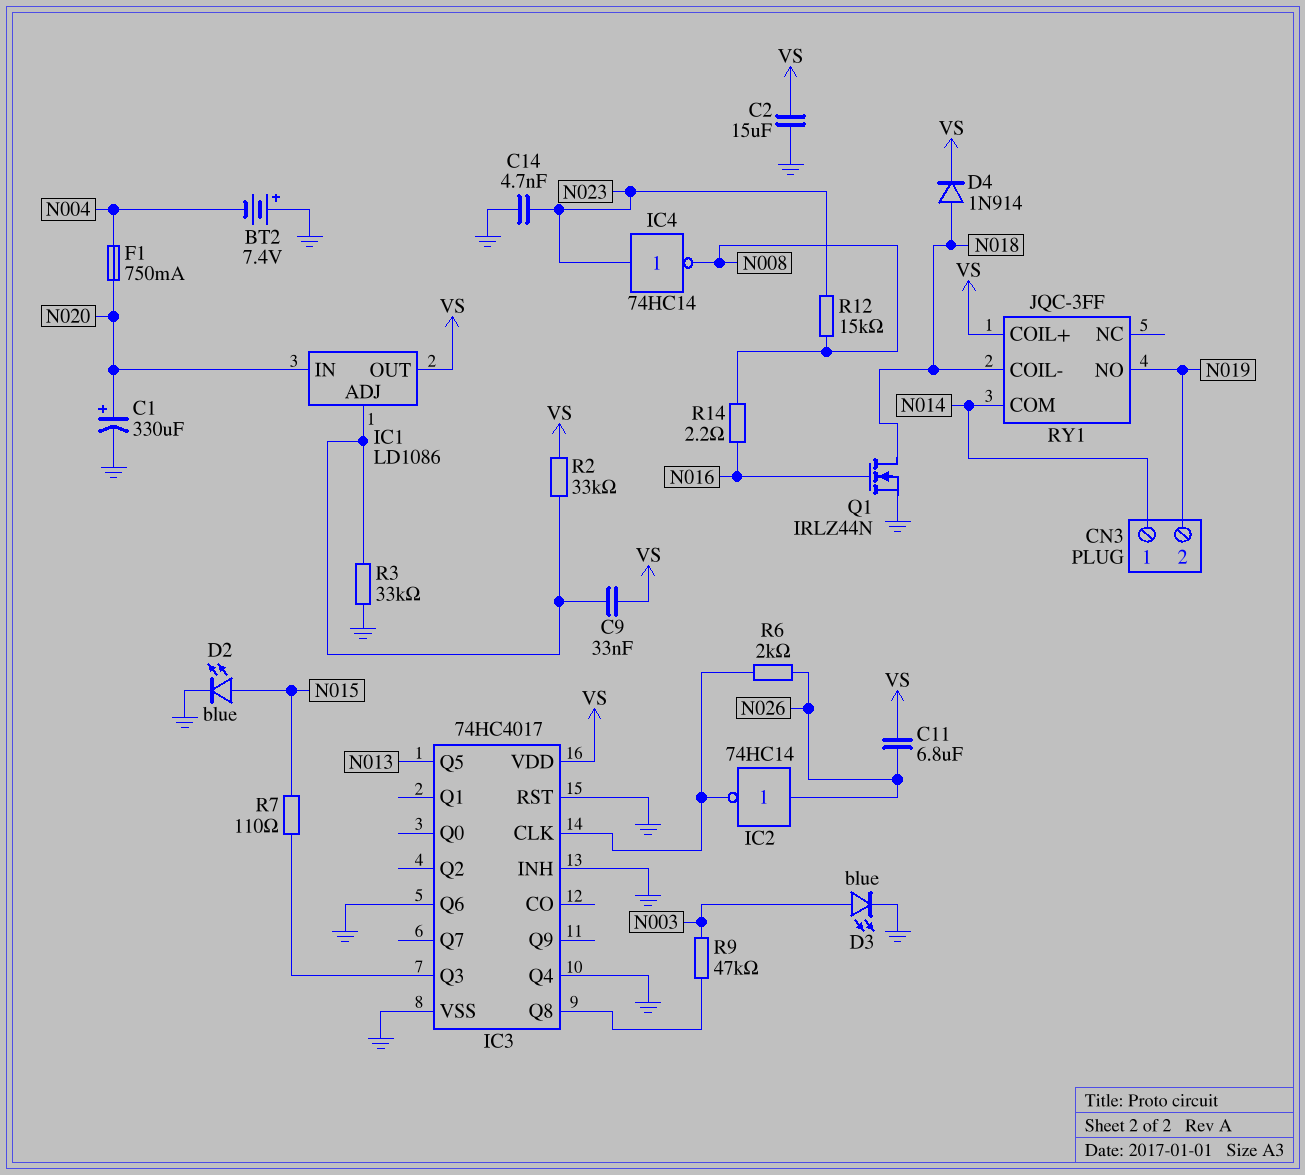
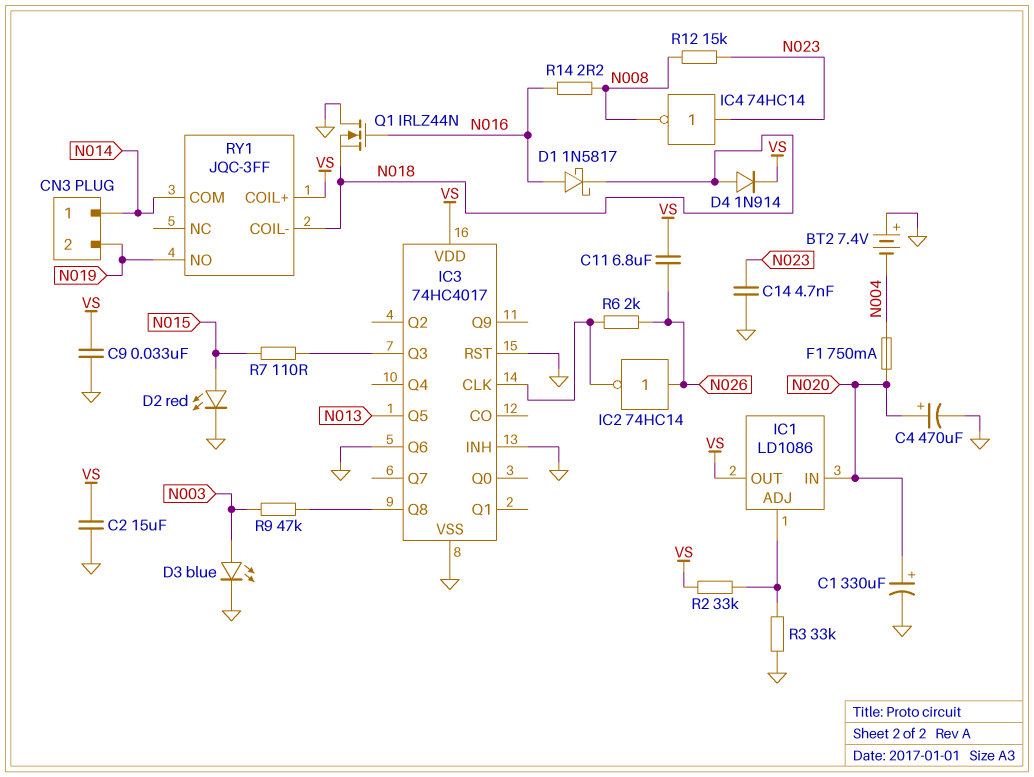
C4: none -> 470uF (plus N020, minus GND)
C9: 33nF (IC1/ADJ, VS) -> 33nF (GND, VS)
D1: none -> schottky 1N5817 (A N016, K N018)
D2: LED blue (A N015, K GND) -> LED red (A N015, K GND)
IC3 pin Q4: GND -> none
Q1: NMOS IRLZ44N (G N016, D N018, S GND) -> NMOS IRLZ44N (G N016, D GND, S N018)

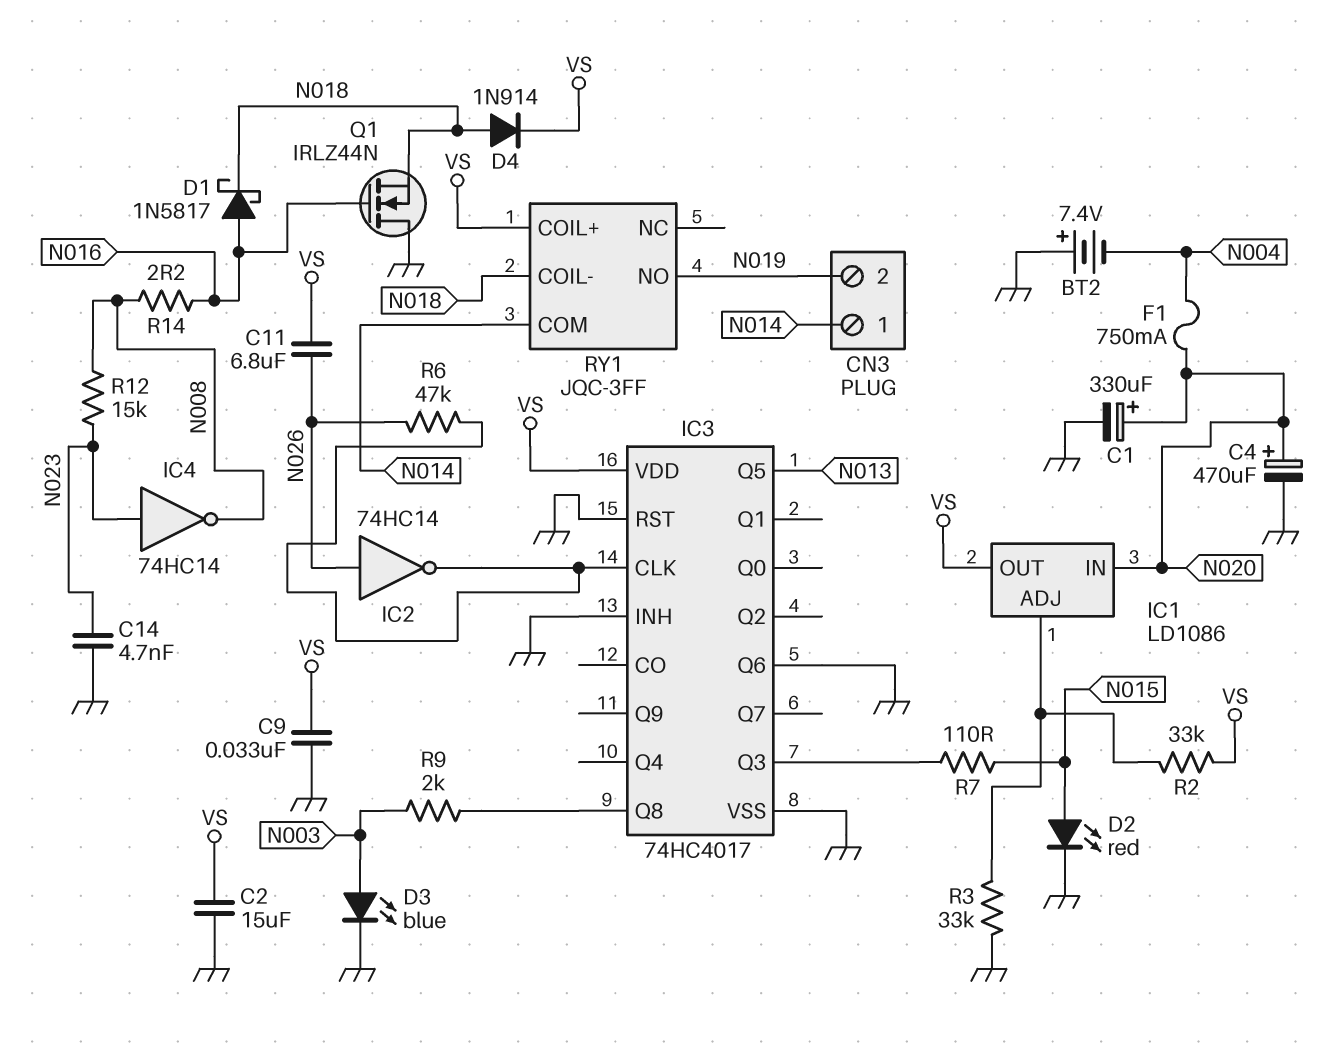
R6: 2k (IC3/CLK, N026) -> 47k (IC3/CLK, N026)
R9: 47k (IC3/Q8, N003) -> 2k (IC3/Q8, N003)

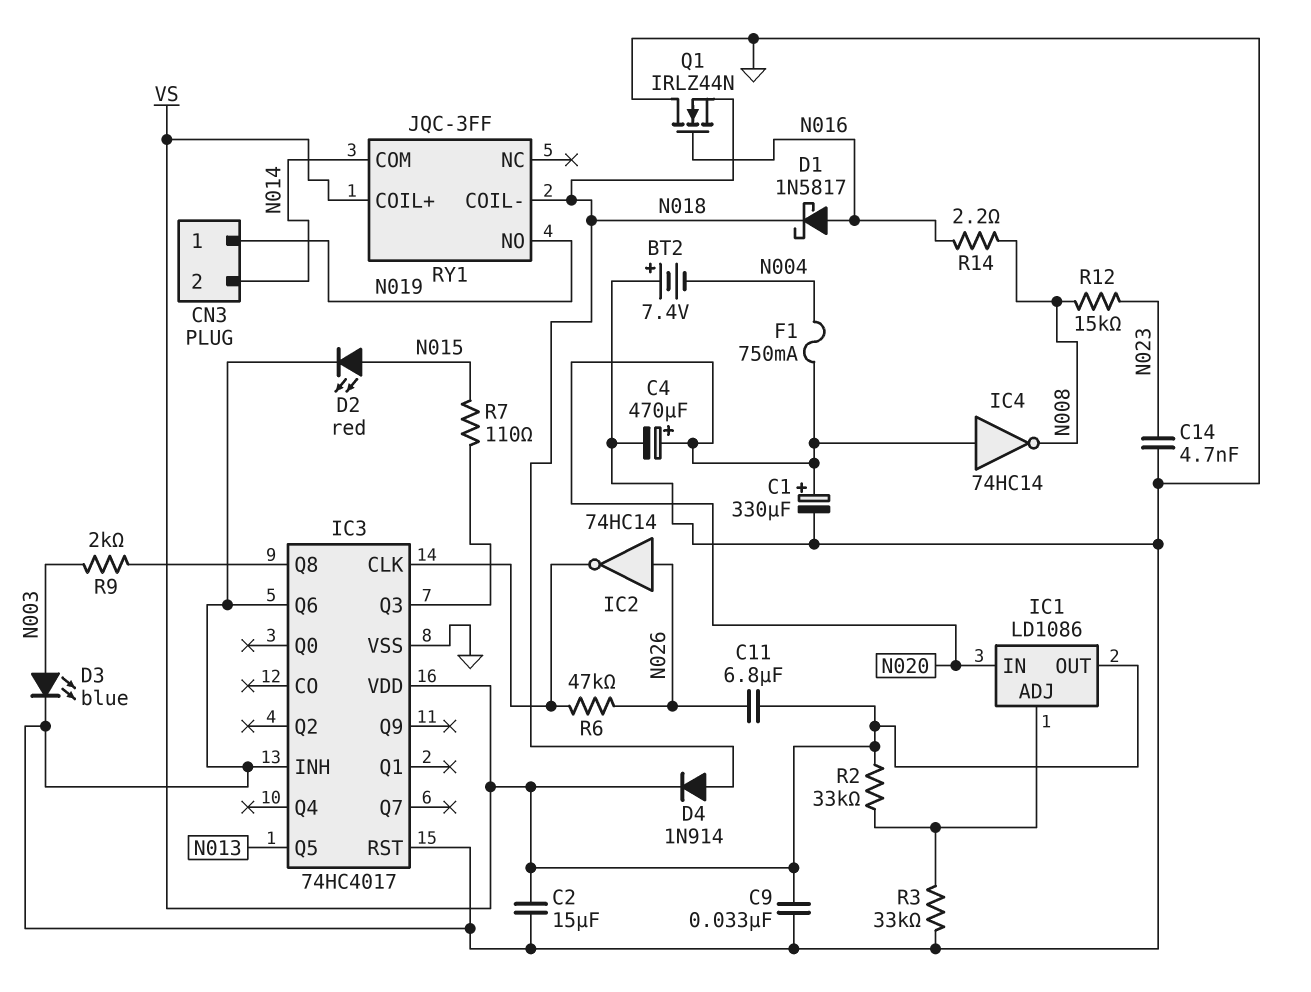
CN3 pin 1: N014 -> N019
CN3 pin 2: N019 -> N014
IC4: NOT 74HC14 (in N023, out N008) -> NOT 74HC14 (in N020, out N008)

